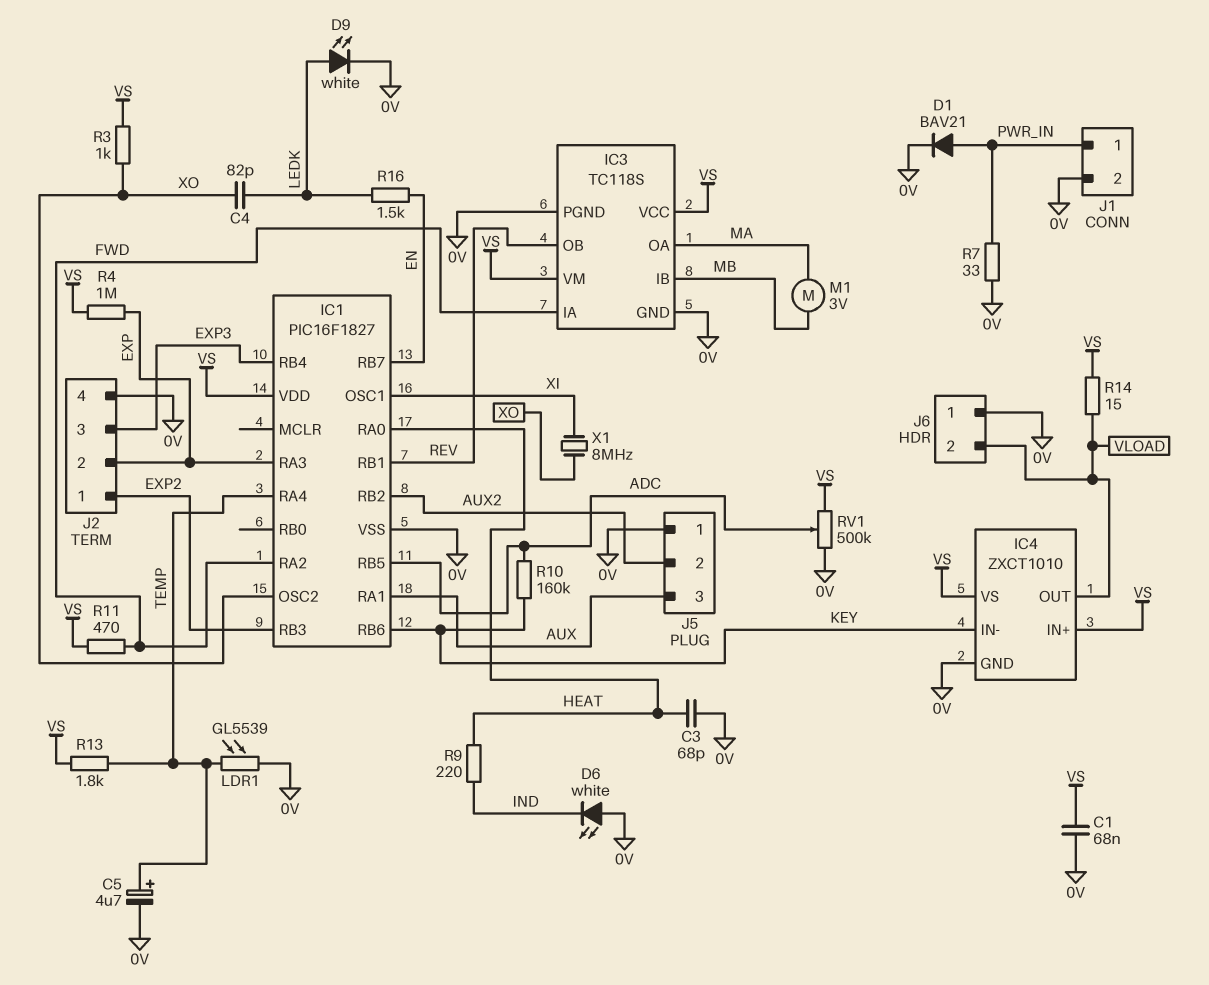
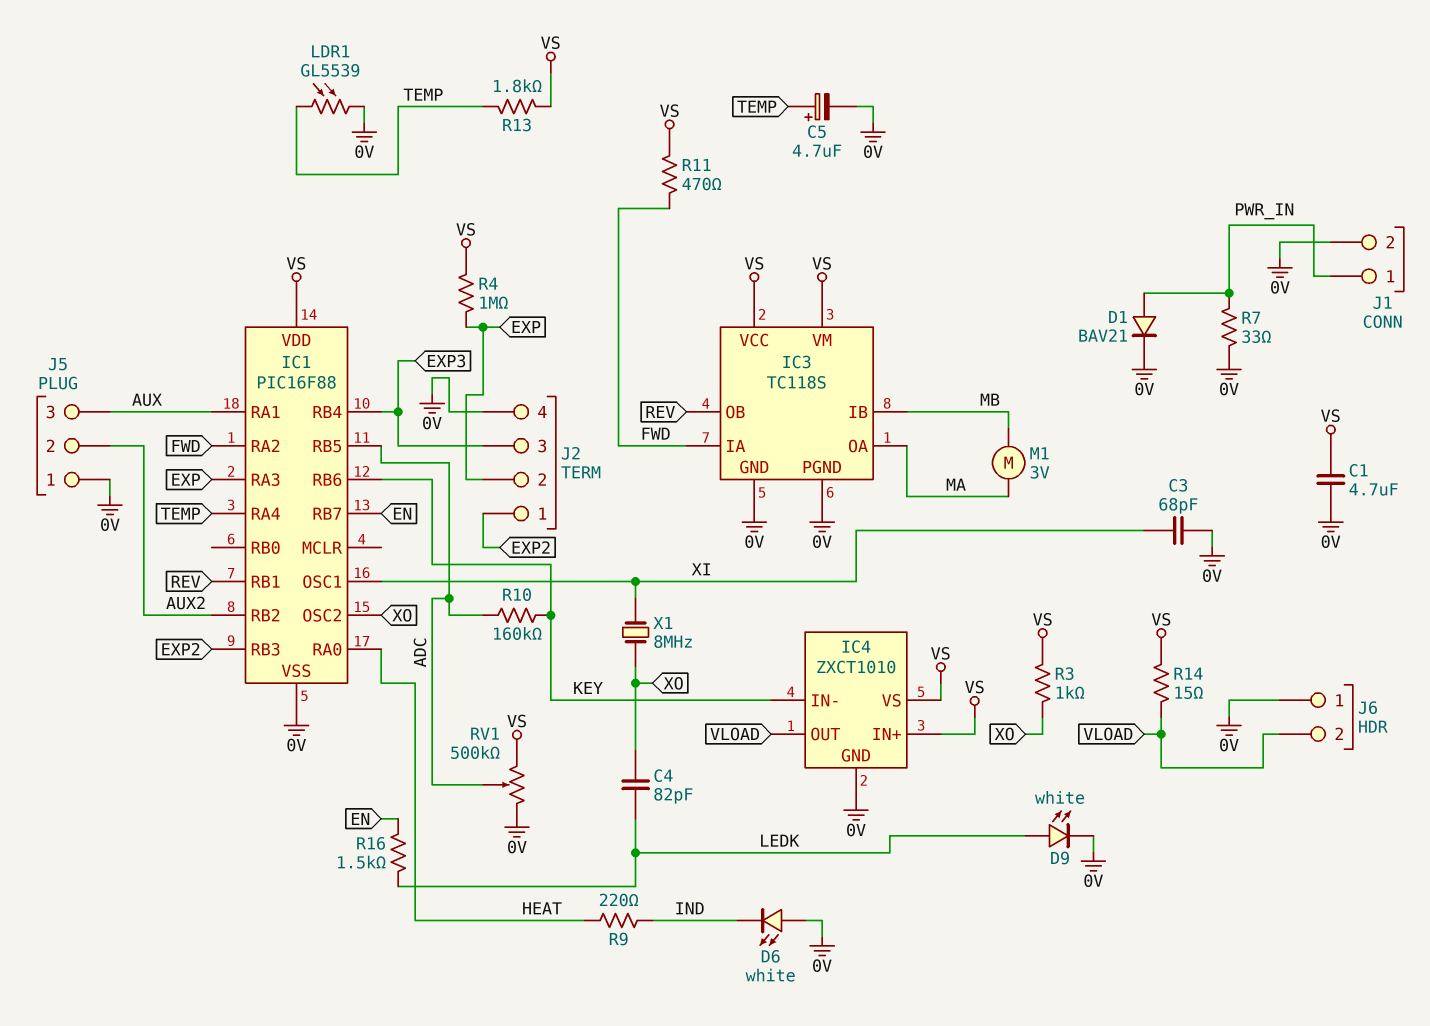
C1: 68nF (0V, VS) -> 4.7uF (0V, VS)
C3: 68pF (0V, HEAT) -> 68pF (0V, XI)
IC1: PIC16F1827 -> PIC16F88

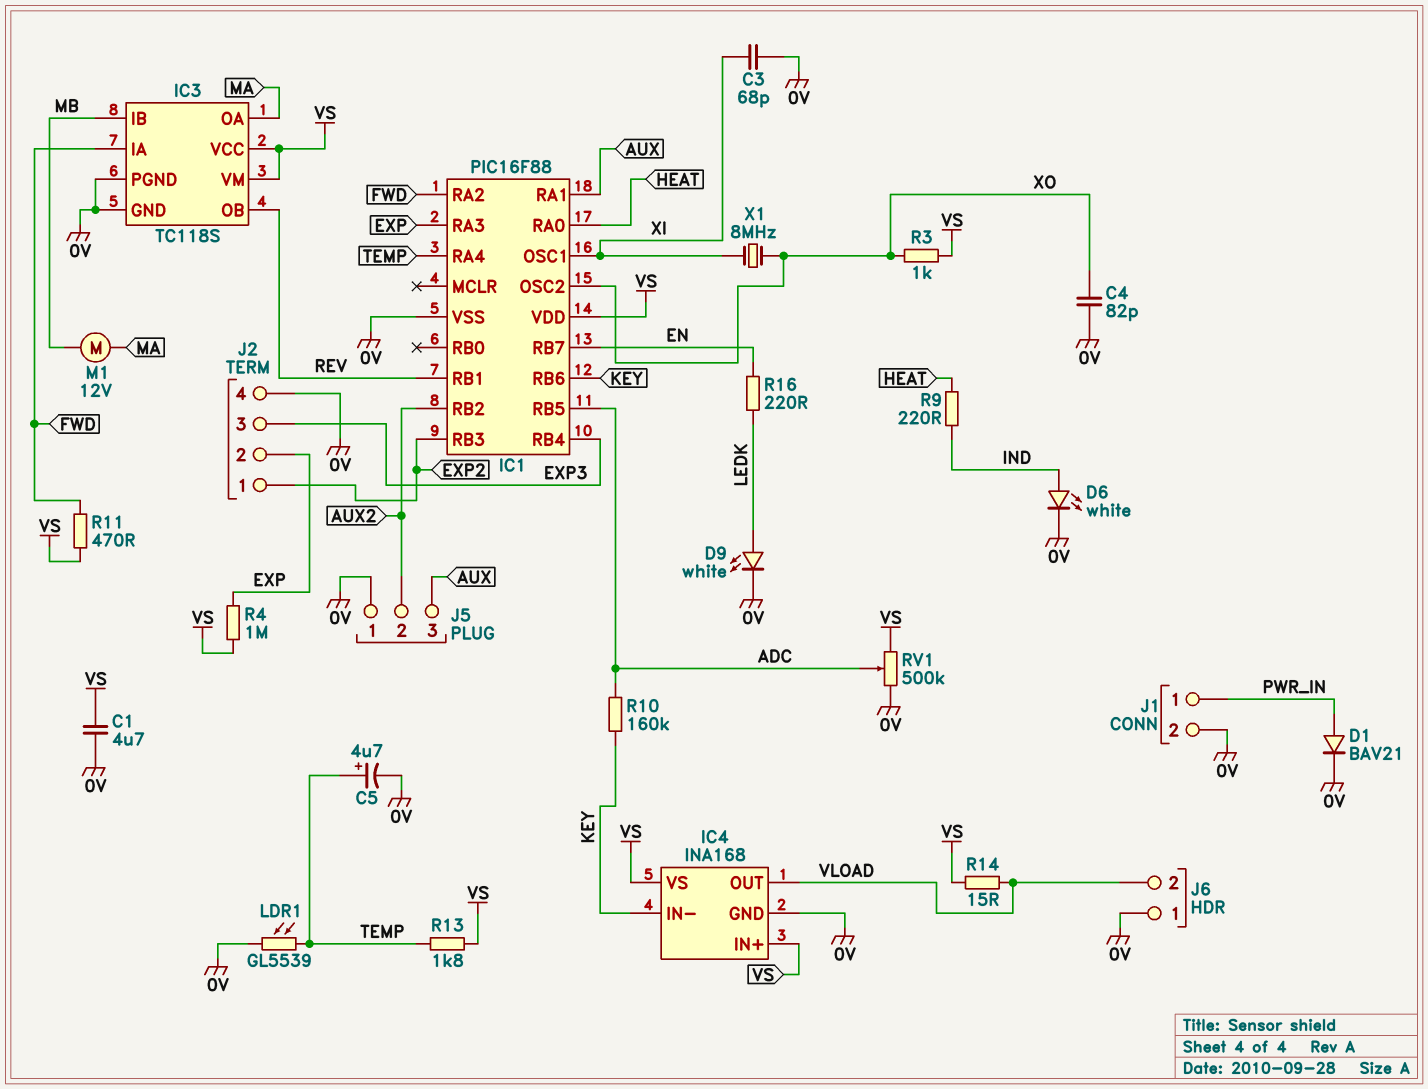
C4: 82pF (LEDK, XO) -> 82pF (0V, XO)
D6: LED white (A 0V, K IND) -> LED white (A IND, K 0V)
IC4: ZXCT1010 -> INA168
M1: motor 3V (MA, MB) -> motor 12V (MA, MB)
R7: 33 (0V, PWR_IN) -> none
R16: 1.5k (EN, LEDK) -> 220 (EN, LEDK)

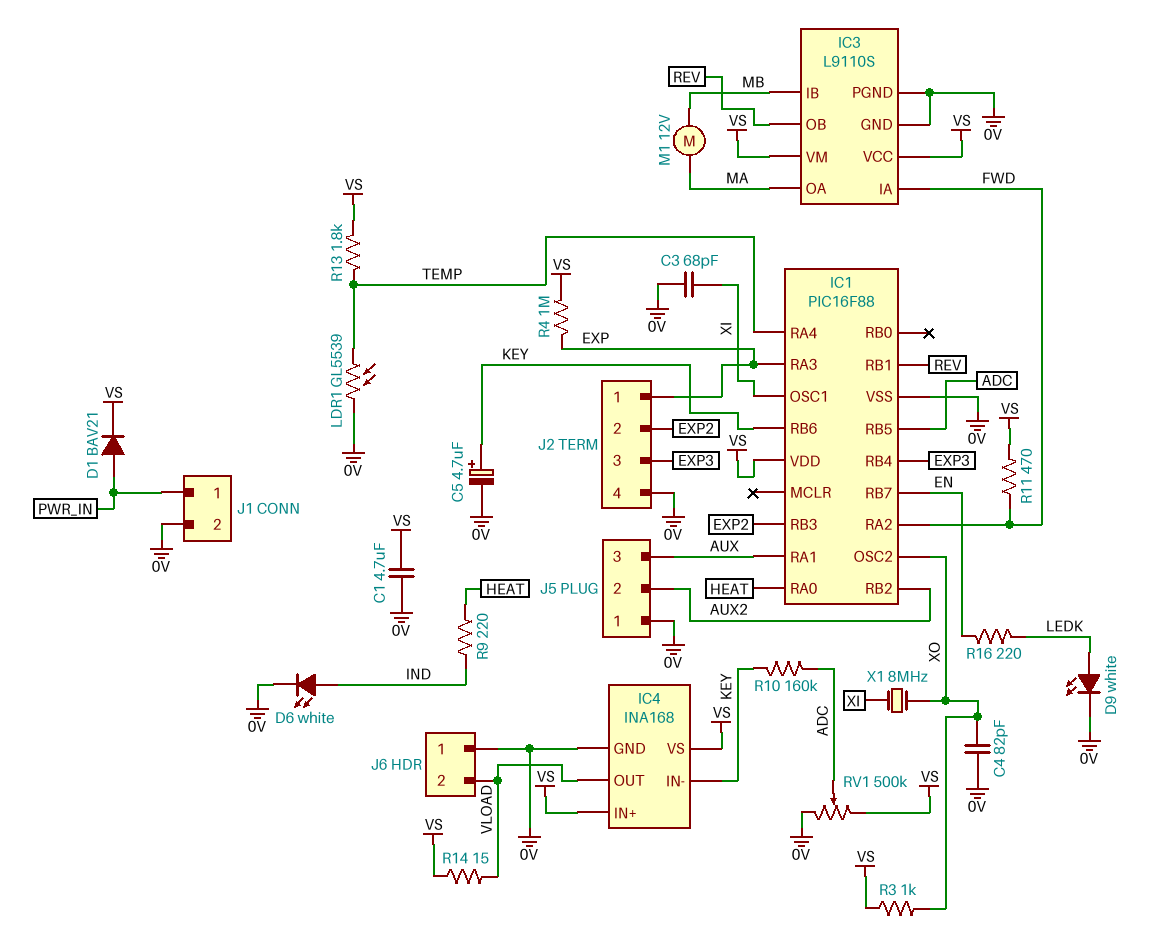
C5: 4.7uF (plus TEMP, minus 0V) -> 4.7uF (plus KEY, minus 0V)
D1: diode BAV21 (A PWR_IN, K 0V) -> diode BAV21 (A PWR_IN, K VS)
IC3: TC118S -> L9110S
J2 pin 1: EXP2 -> EXP
J2 pin 2: EXP -> EXP2

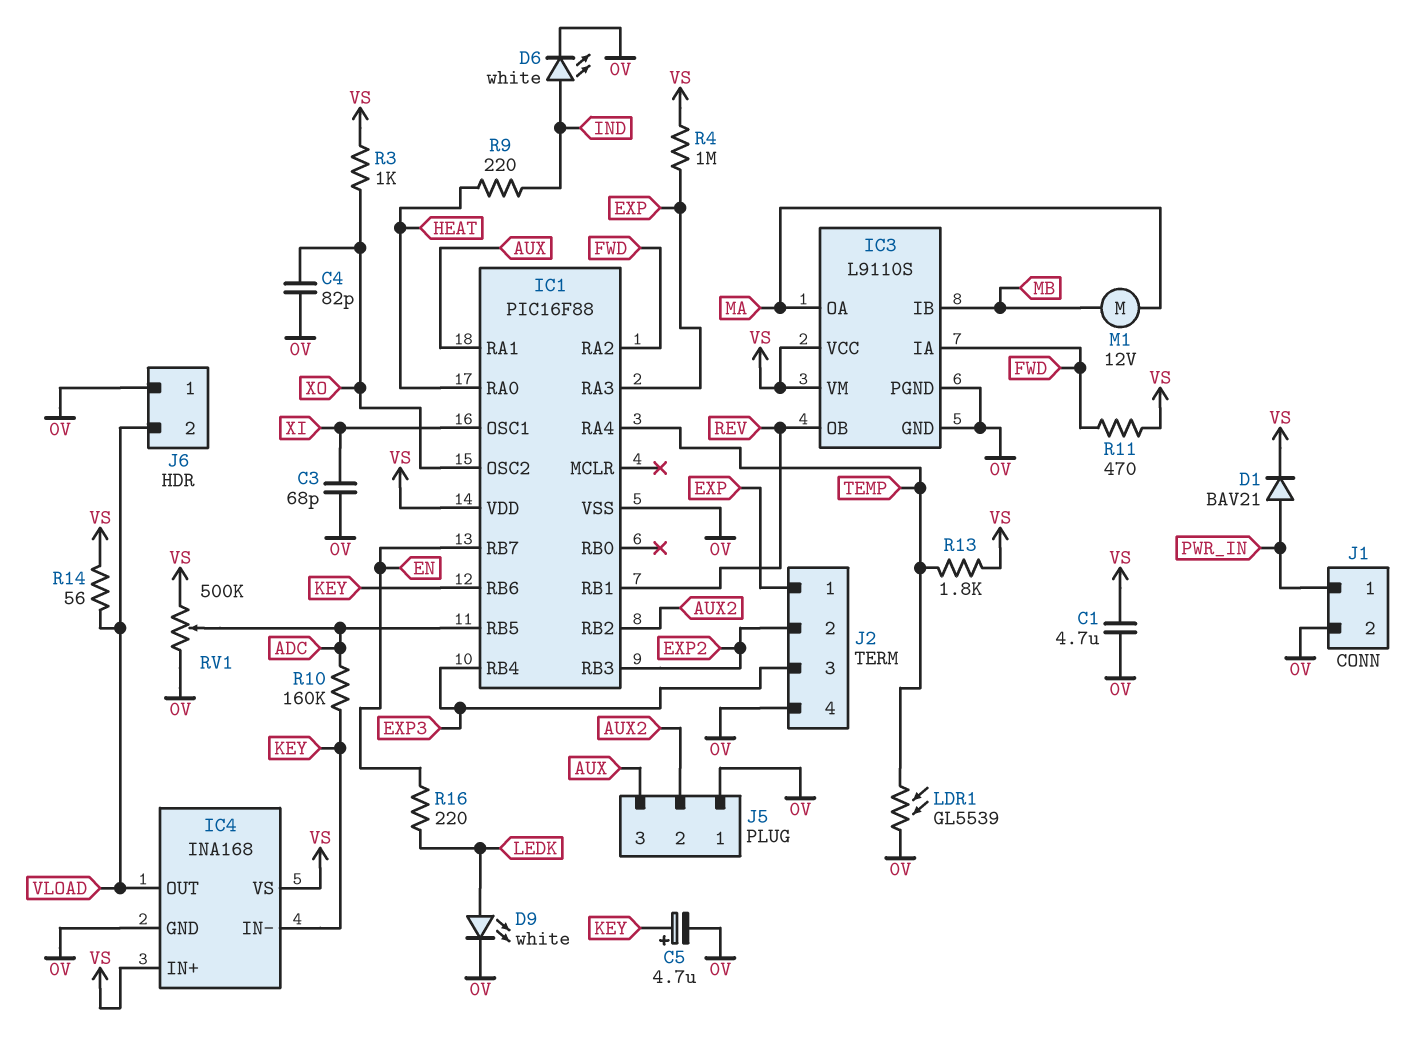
R14: 15 (VLOAD, VS) -> 56 (VLOAD, VS)
X1: 8MHz (XI, XO) -> none

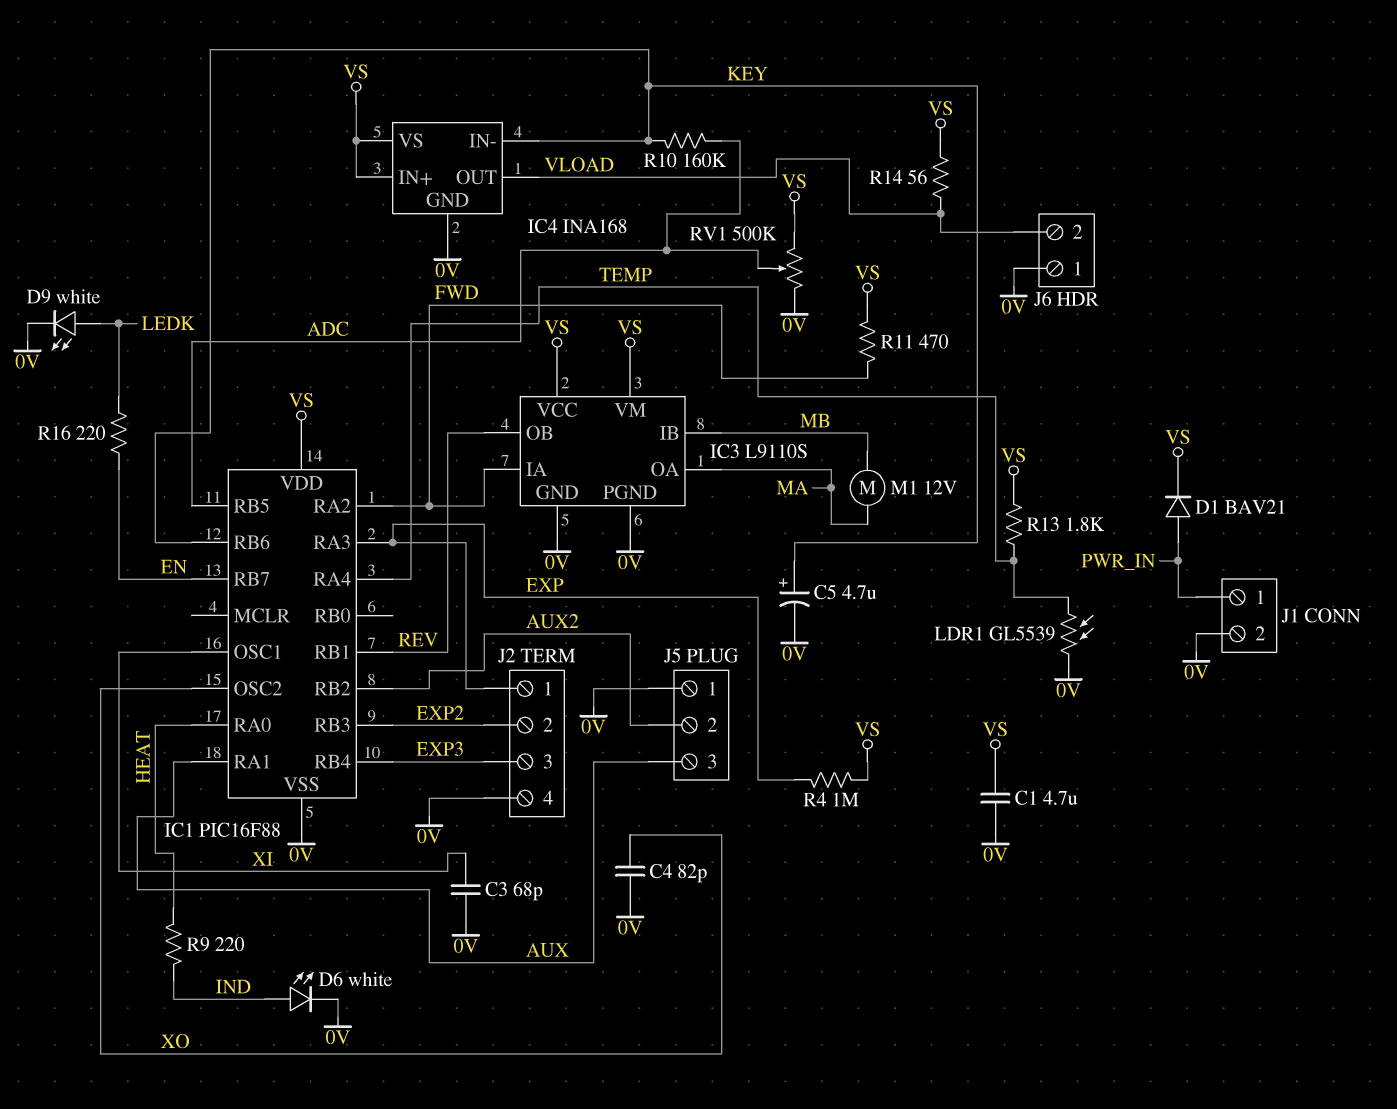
R3: 1k (VS, XO) -> none

